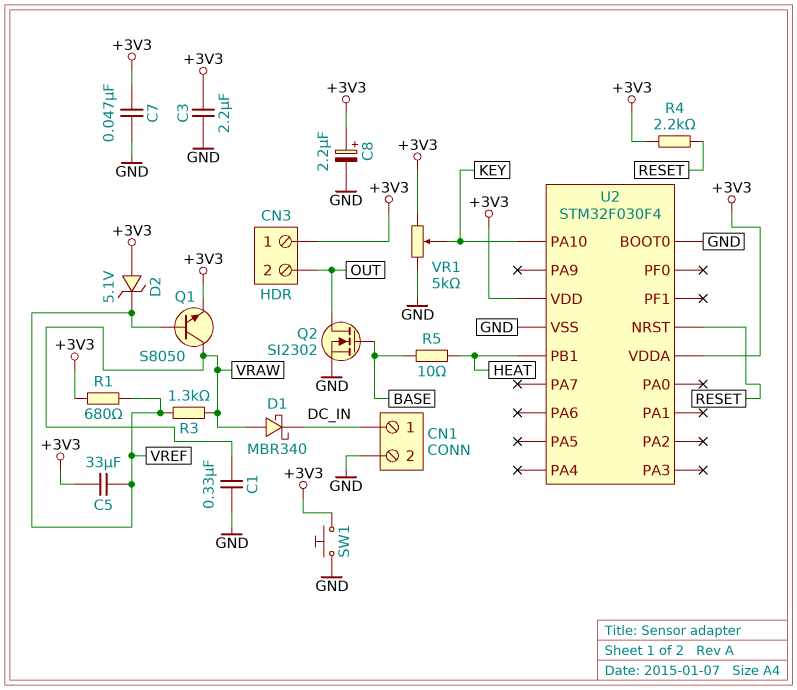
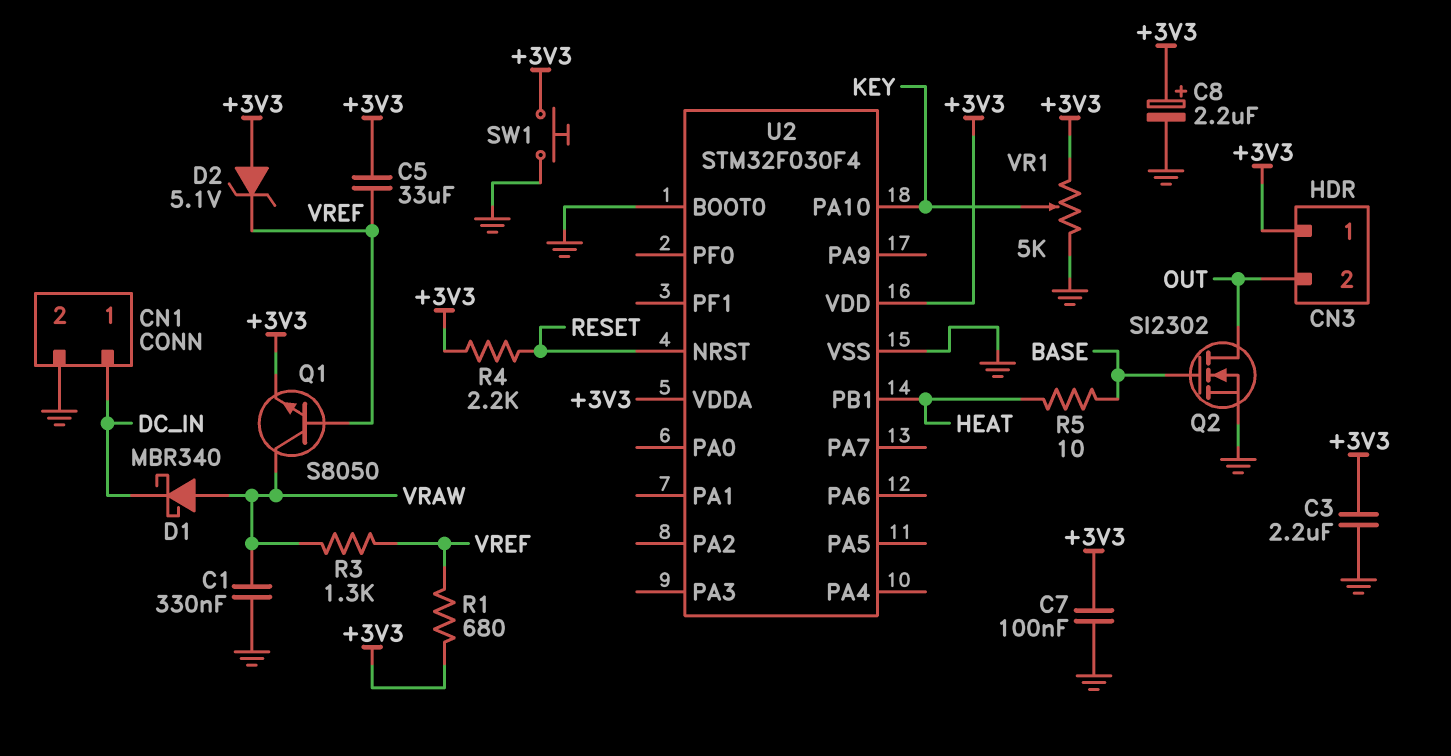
C7: 47nF (+3V3, GND) -> 100nF (+3V3, GND)

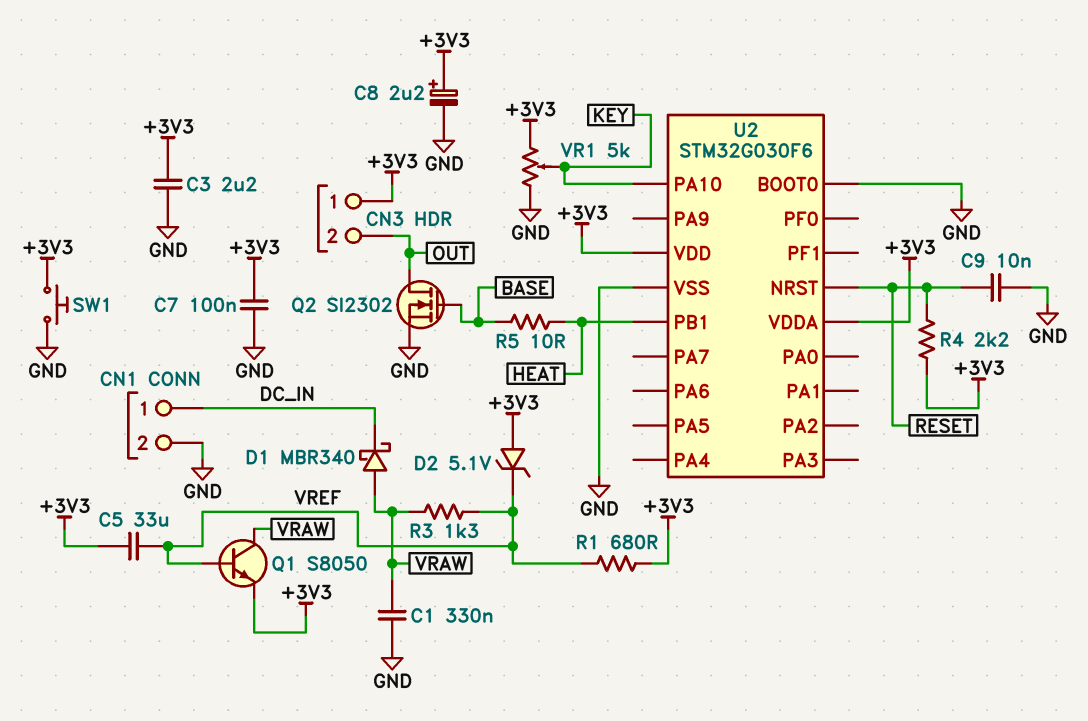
C9: none -> 10nF (GND, RESET)
U2: STM32F030F4 -> STM32G030F6

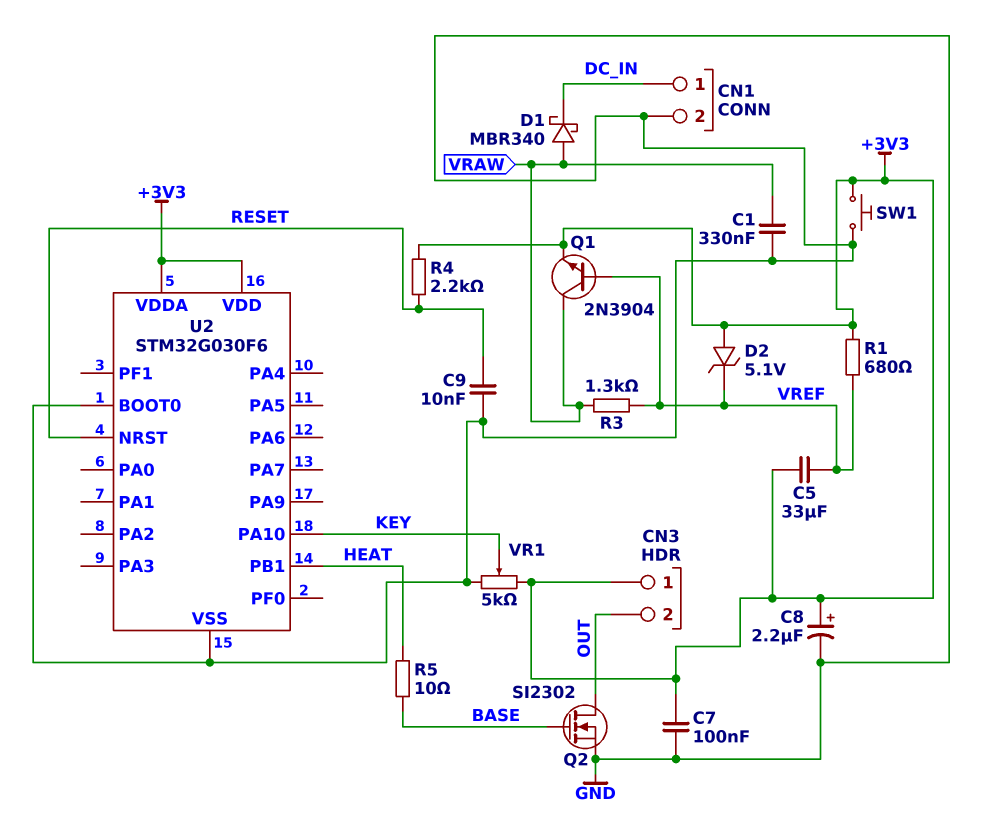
C3: 2.2uF (+3V3, GND) -> none
Q1: NPN S8050 (B VREF, C VRAW, E +3V3) -> NPN 2N3904 (B VREF, C VRAW, E +3V3)

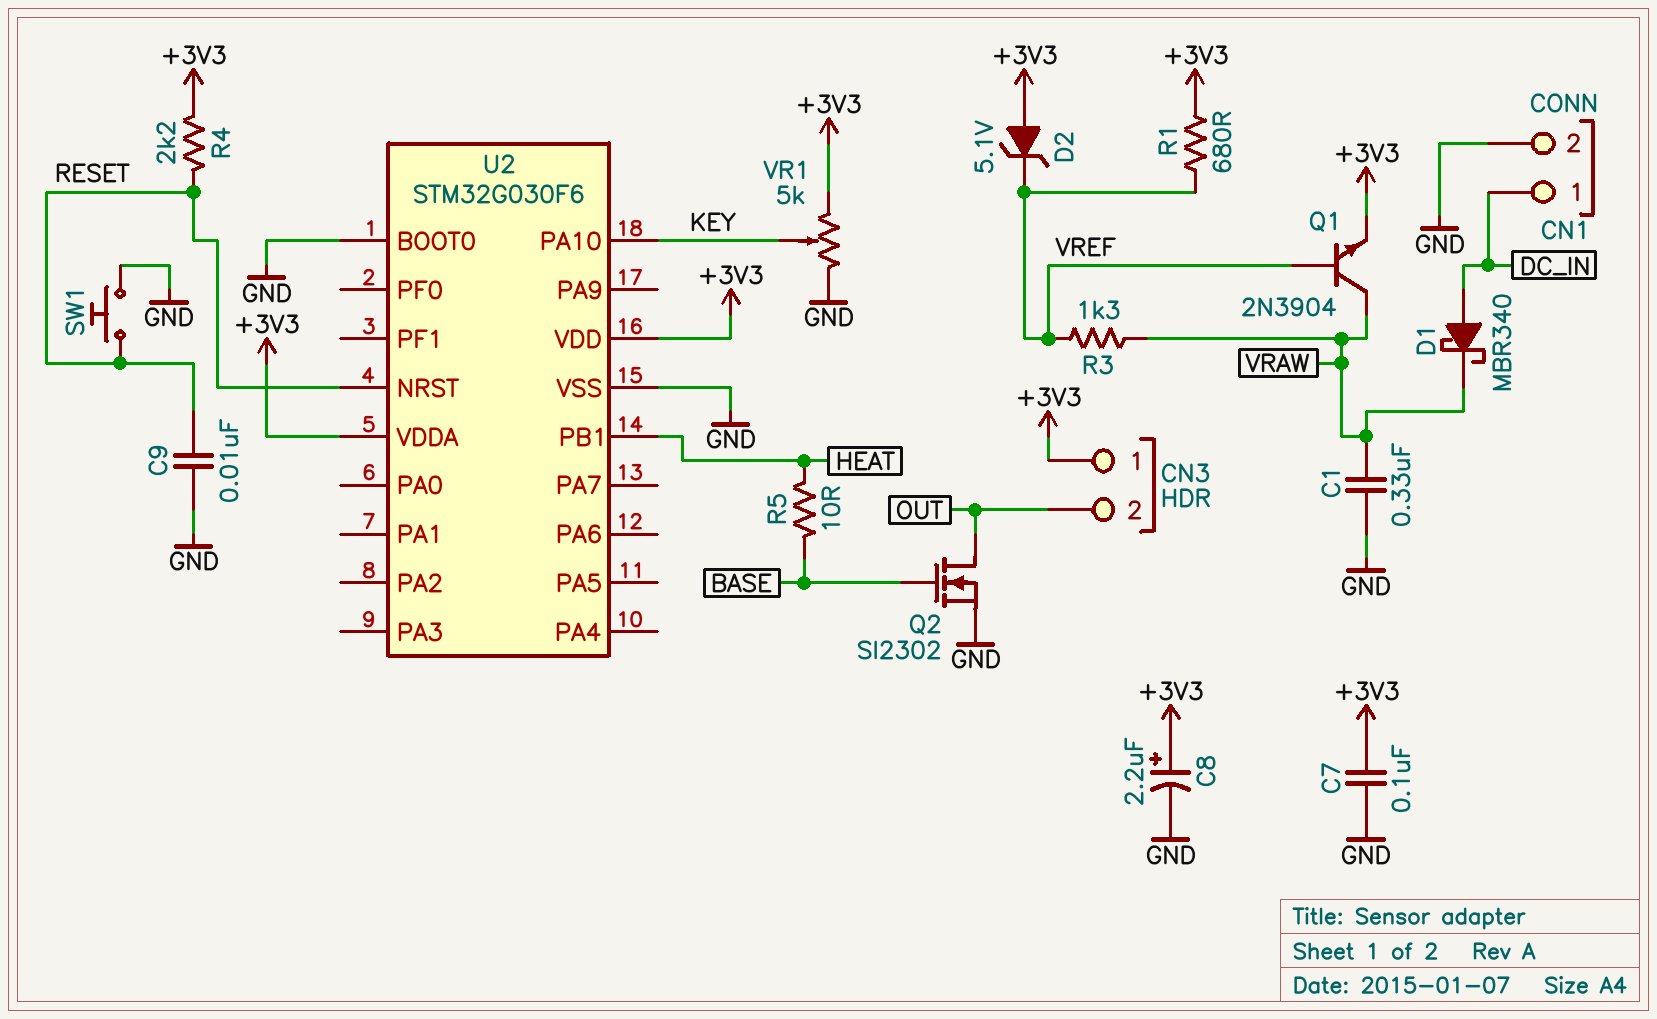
C5: 33uF (+3V3, VREF) -> none
D1: schottky MBR340 (A VRAW, K DC_IN) -> schottky MBR340 (A DC_IN, K VRAW)
SW1: button (+3V3, GND) -> button (GND, RESET)

